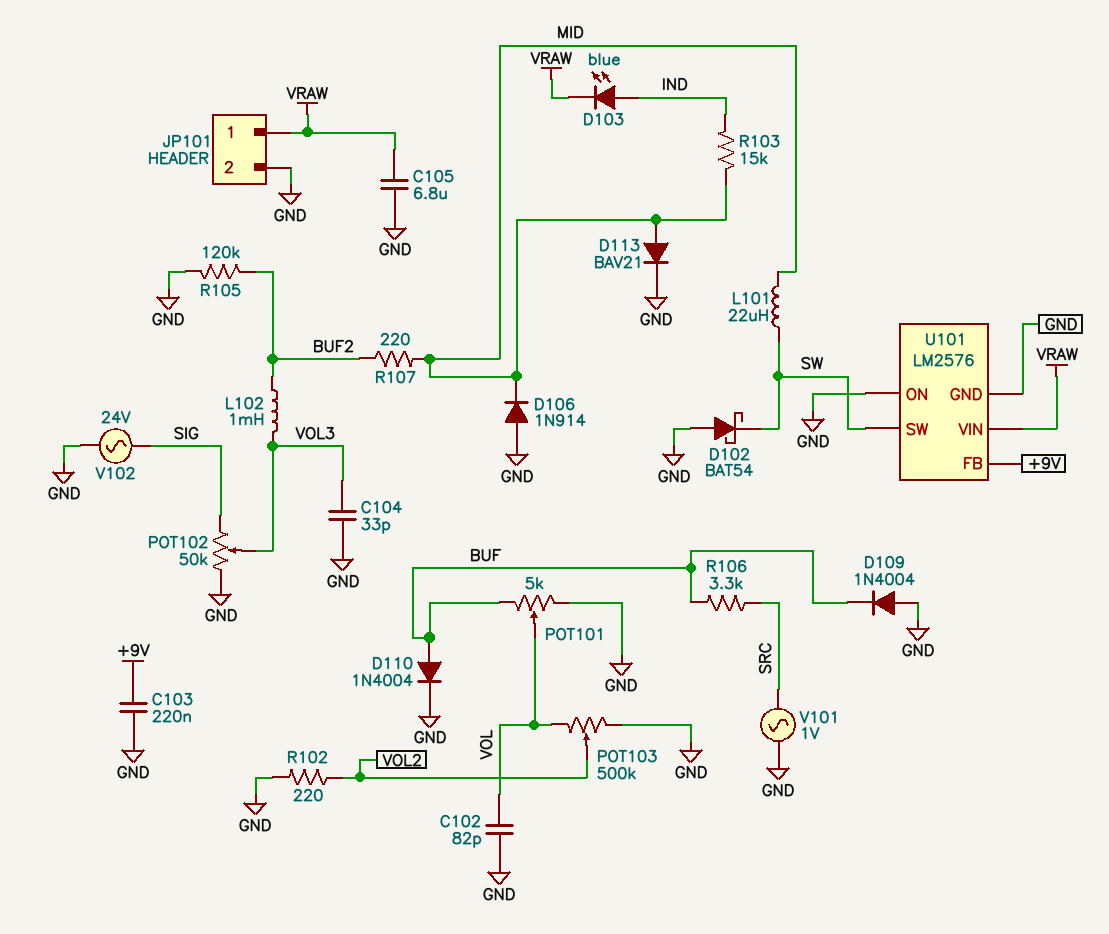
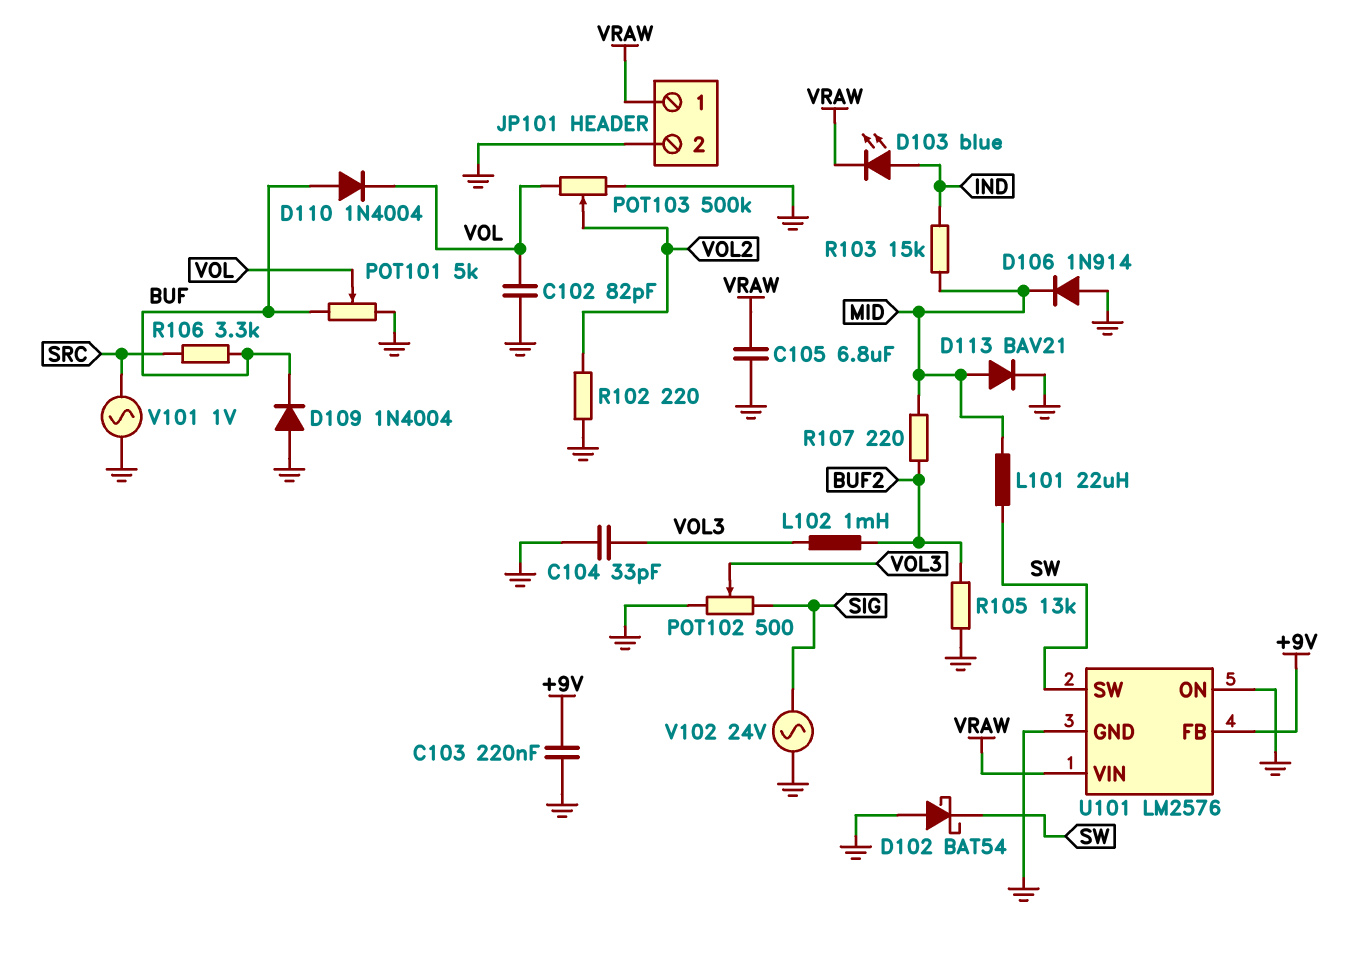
D110: diode 1N4004 (A BUF, K GND) -> diode 1N4004 (A BUF, K VOL)
POT102: 50k (GND, SIG, wiper VOL3) -> 500 (GND, SIG, wiper VOL3)
R105: 120k (BUF2, GND) -> 13k (BUF2, GND)

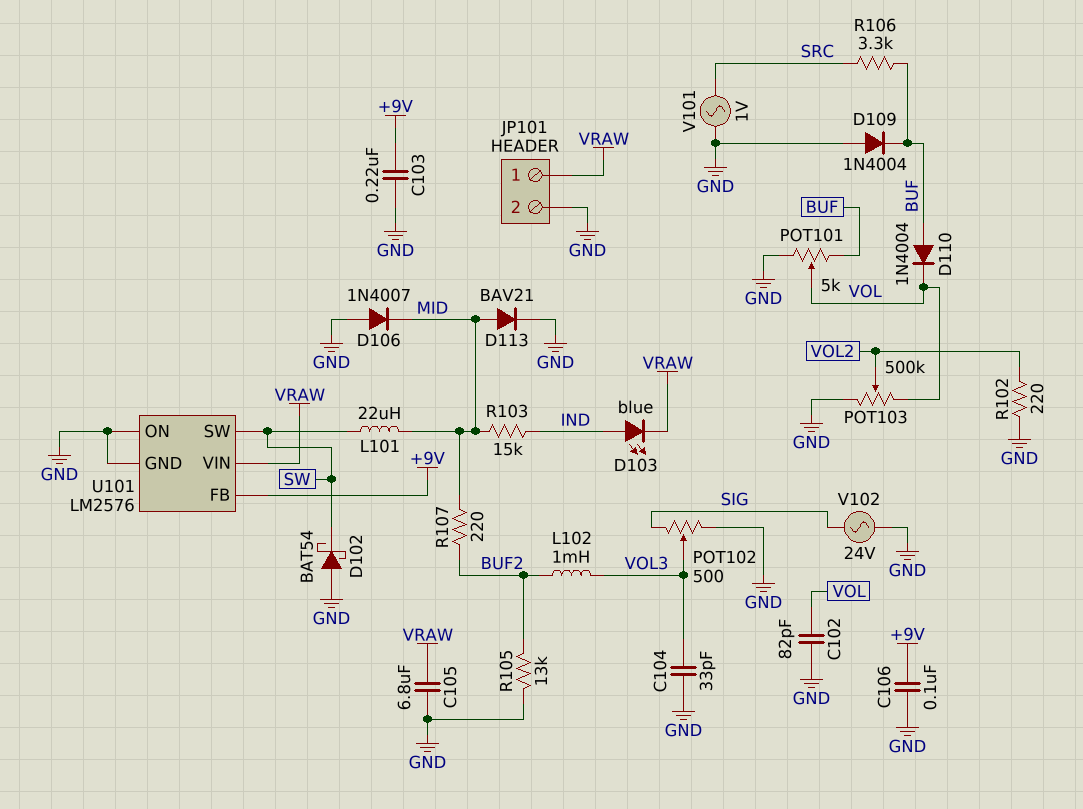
C106: none -> 100nF (+9V, GND)
D106: diode 1N914 (A GND, K MID) -> diode 1N4007 (A GND, K MID)

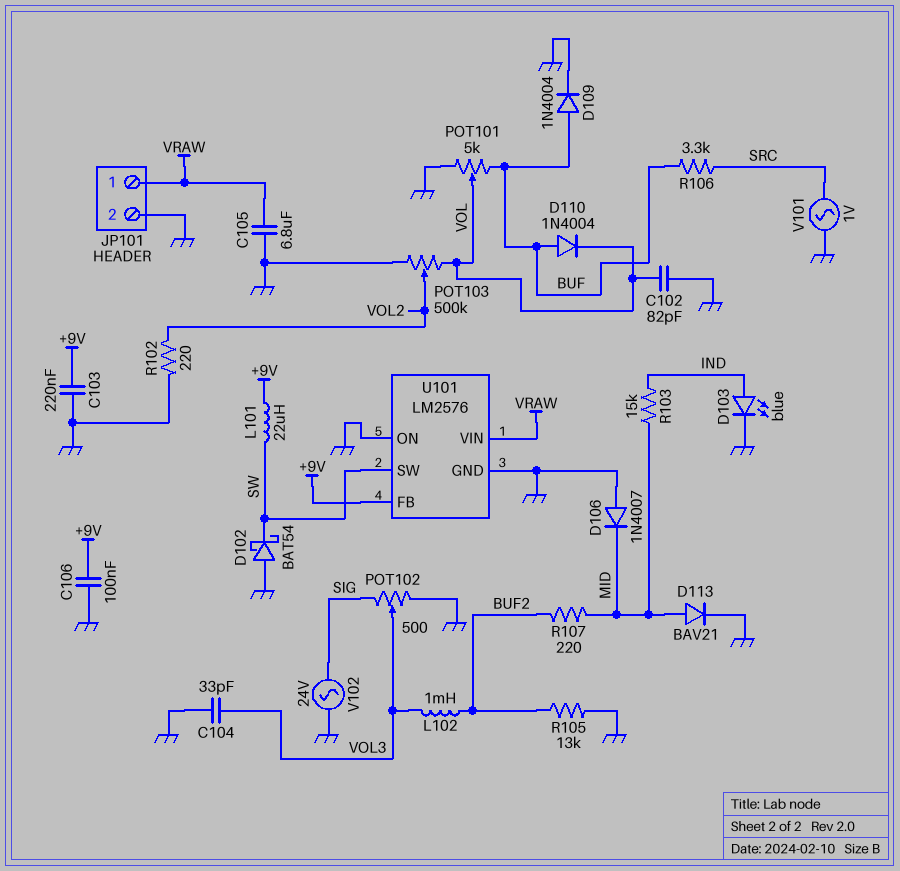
D103: LED blue (A IND, K VRAW) -> LED blue (A IND, K GND)
D109: diode 1N4004 (A GND, K BUF) -> diode 1N4004 (A BUF, K GND)
L101: 22uH (MID, SW) -> 22uH (+9V, SW)

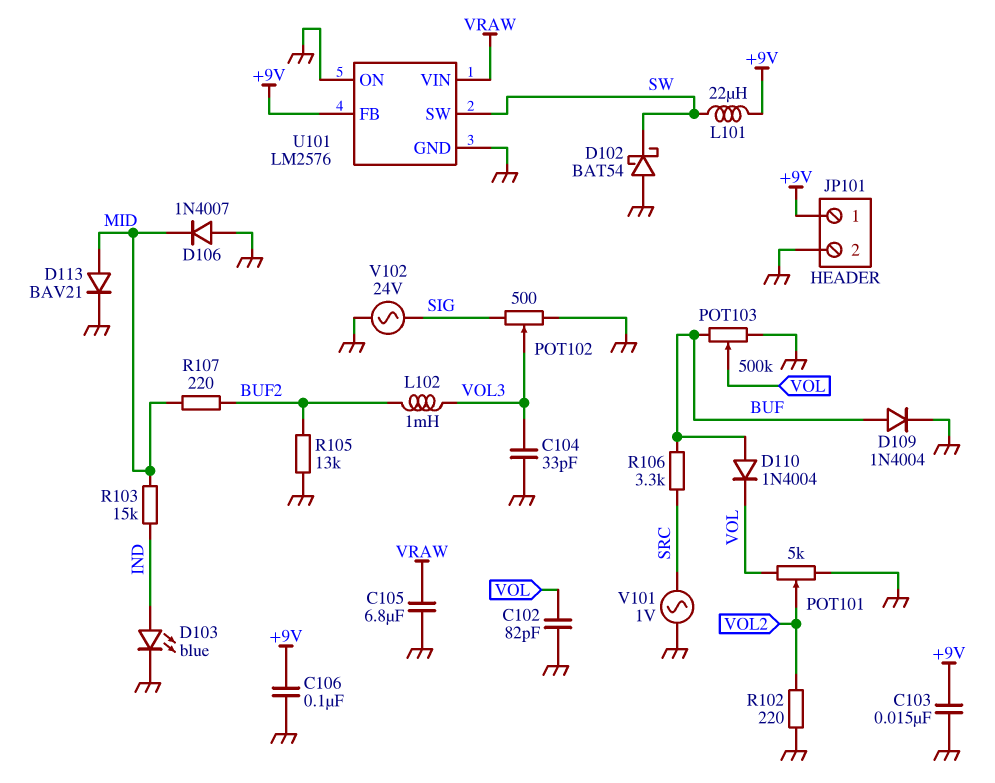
C103: 220nF (+9V, GND) -> 15nF (+9V, GND)
JP101 pin 1: VRAW -> +9V
POT101: 5k (BUF, GND, wiper VOL) -> 5k (GND, VOL, wiper VOL2)
POT103: 500k (GND, VOL, wiper VOL2) -> 500k (BUF, GND, wiper VOL)

